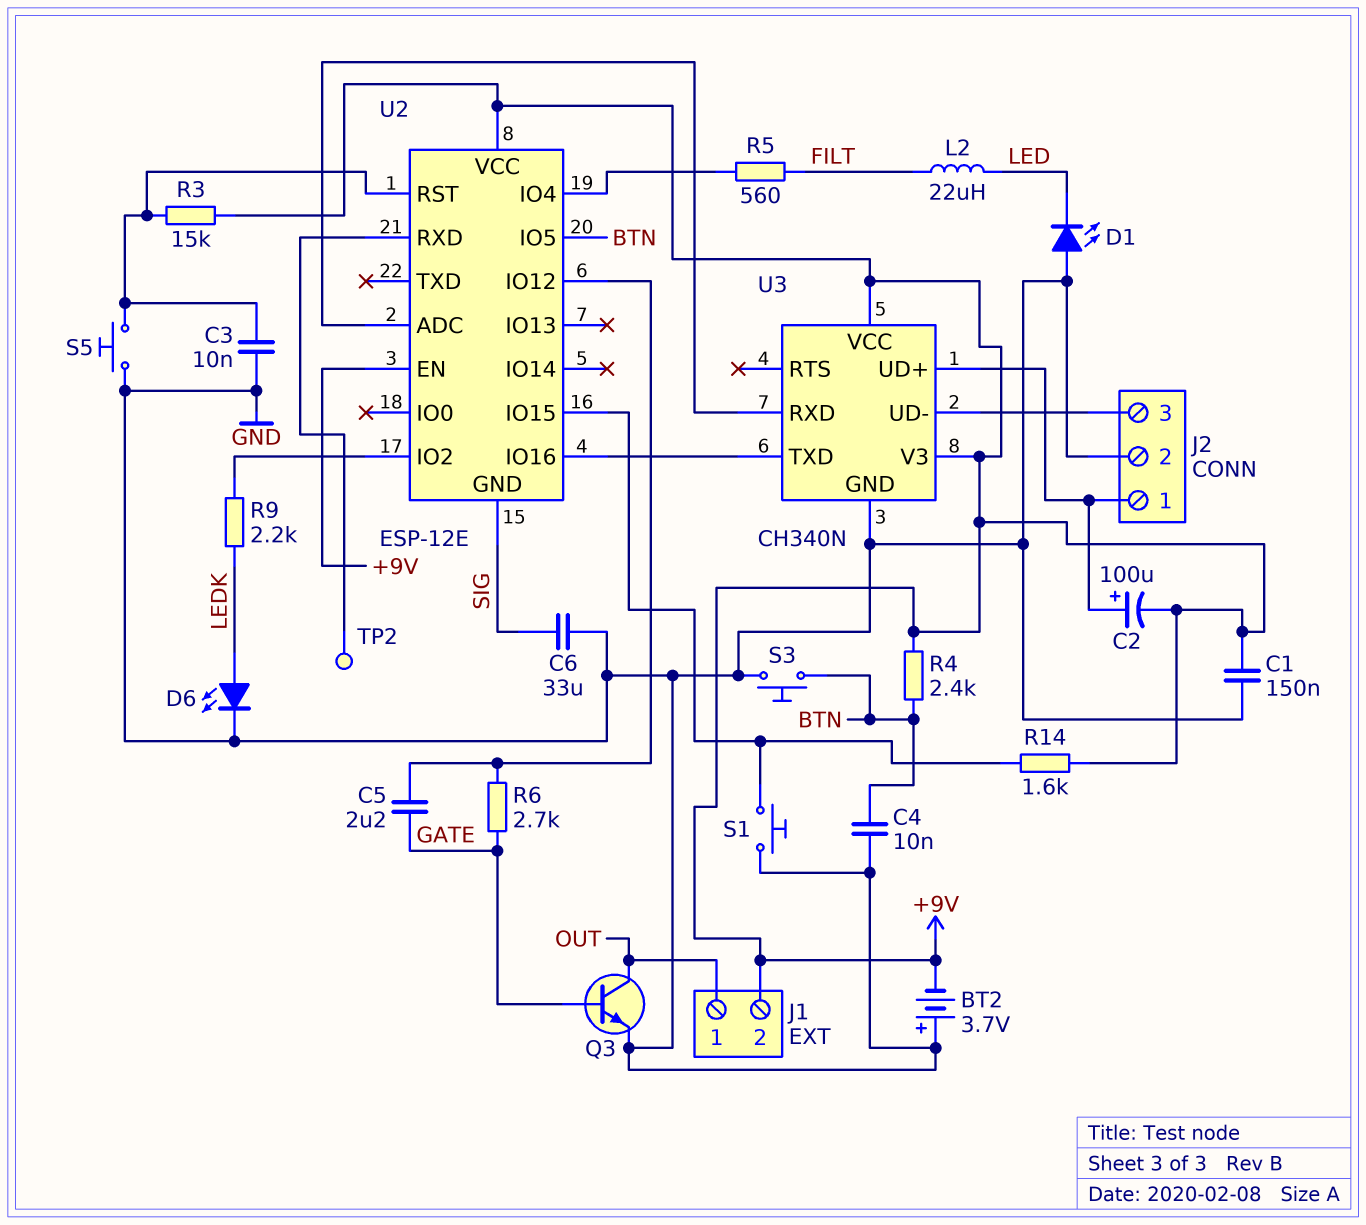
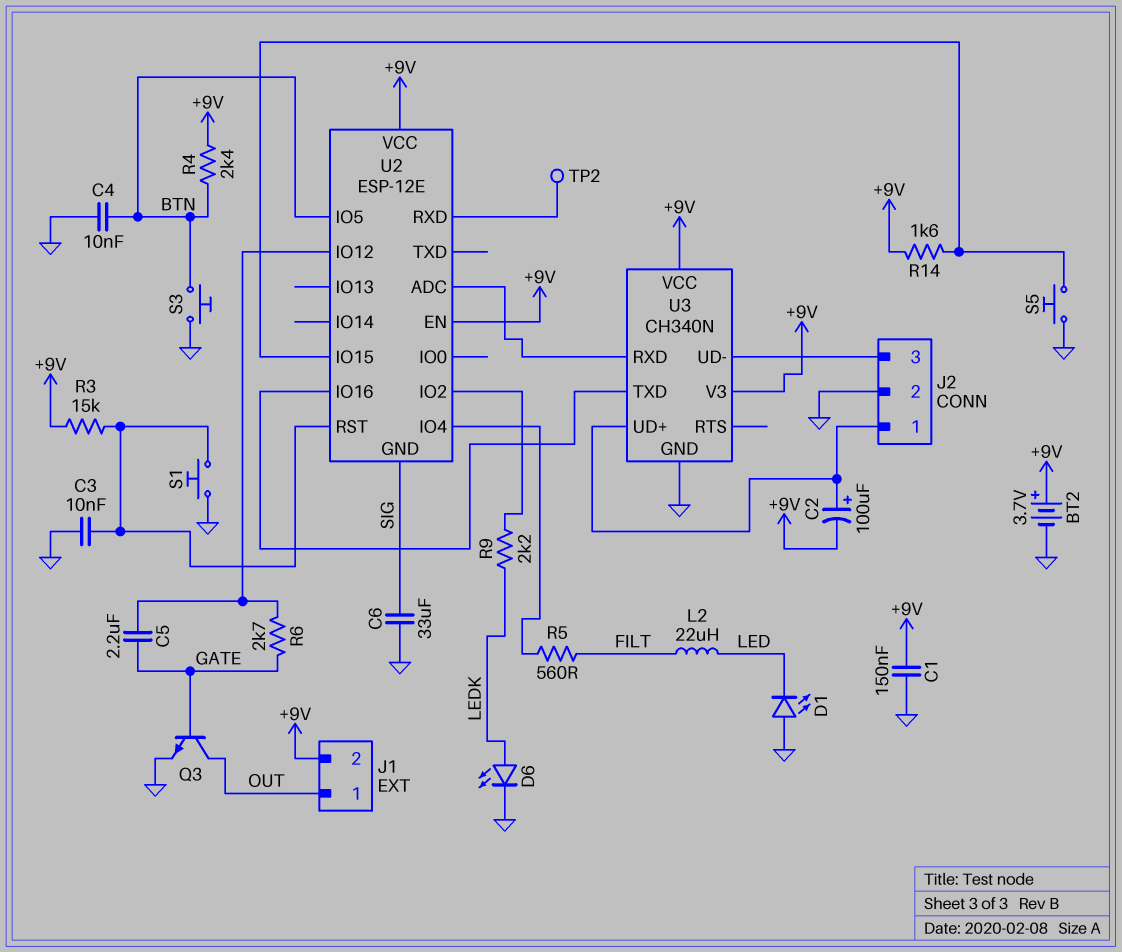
BT2: 3.7V (plus GND, minus +9V) -> 3.7V (plus +9V, minus GND)
S1: button (GND, U2/IO15) -> button (GND, U2/RST)
S5: button (GND, U2/RST) -> button (GND, U2/IO15)

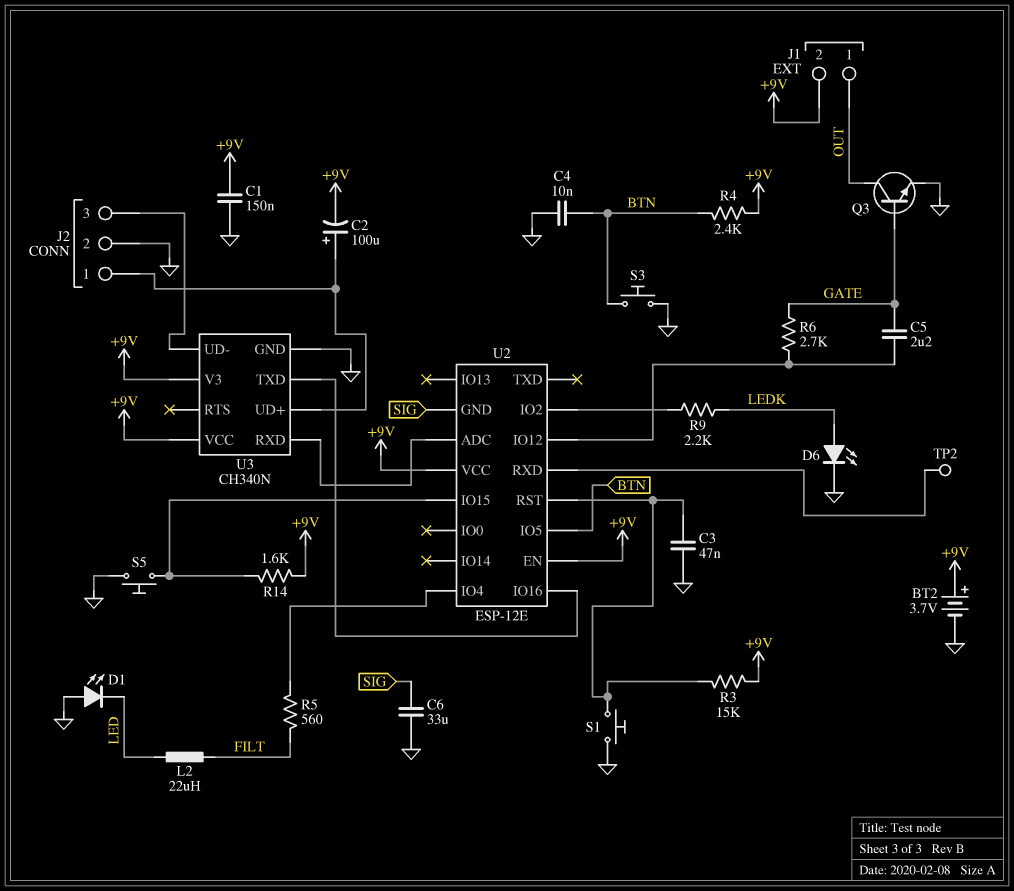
C3: 10nF (GND, U2/RST) -> 47nF (GND, U2/RST)

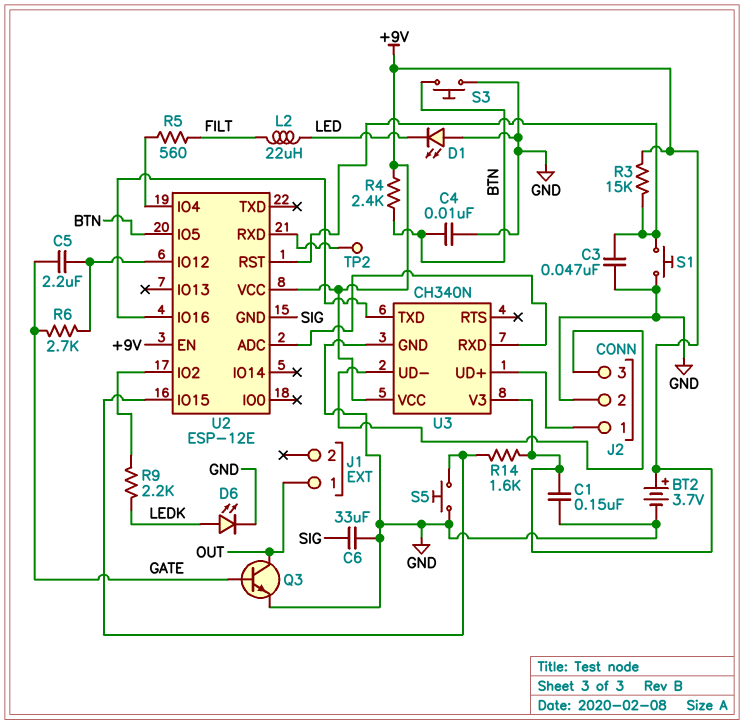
C2: 100uF (plus J2/1, minus +9V) -> none
J1 pin 2: +9V -> none

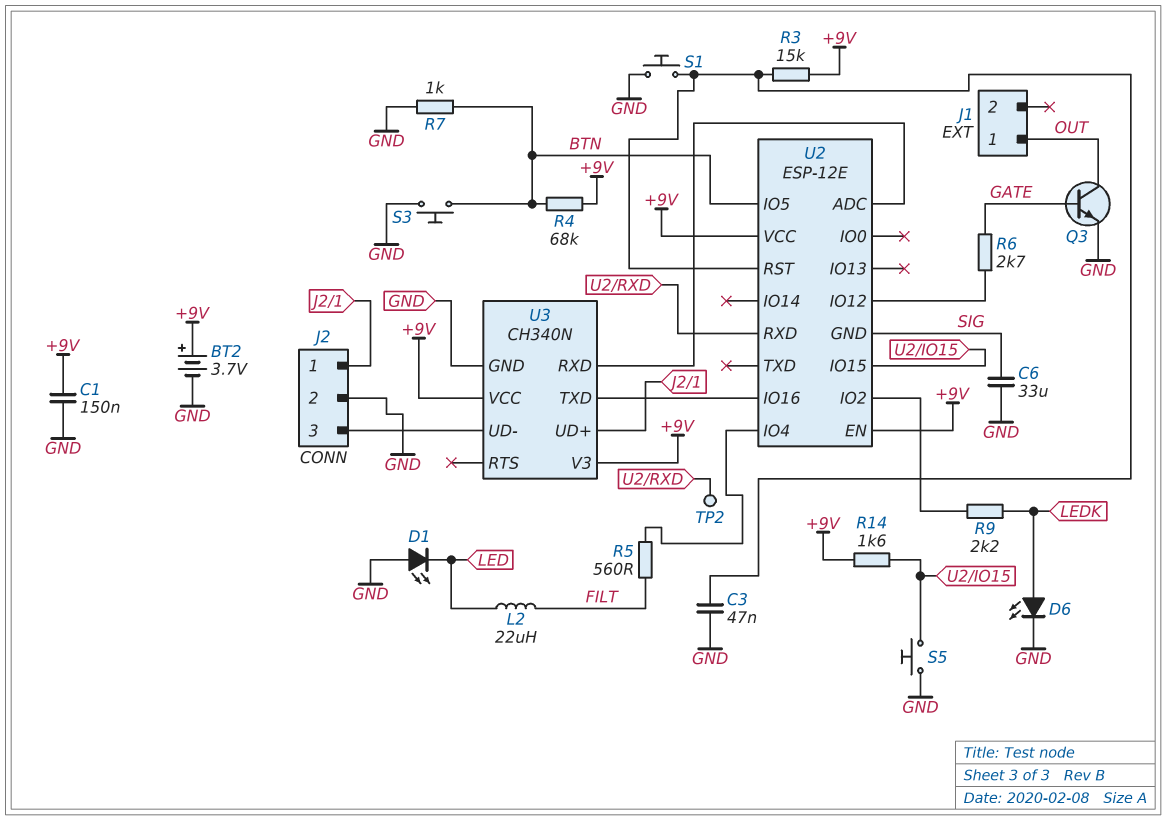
C4: 10nF (BTN, GND) -> none
C5: 2.2uF (GATE, U2/IO12) -> none
R4: 2.4k (+9V, BTN) -> 68k (+9V, BTN)
R7: none -> 1k (BTN, GND)

